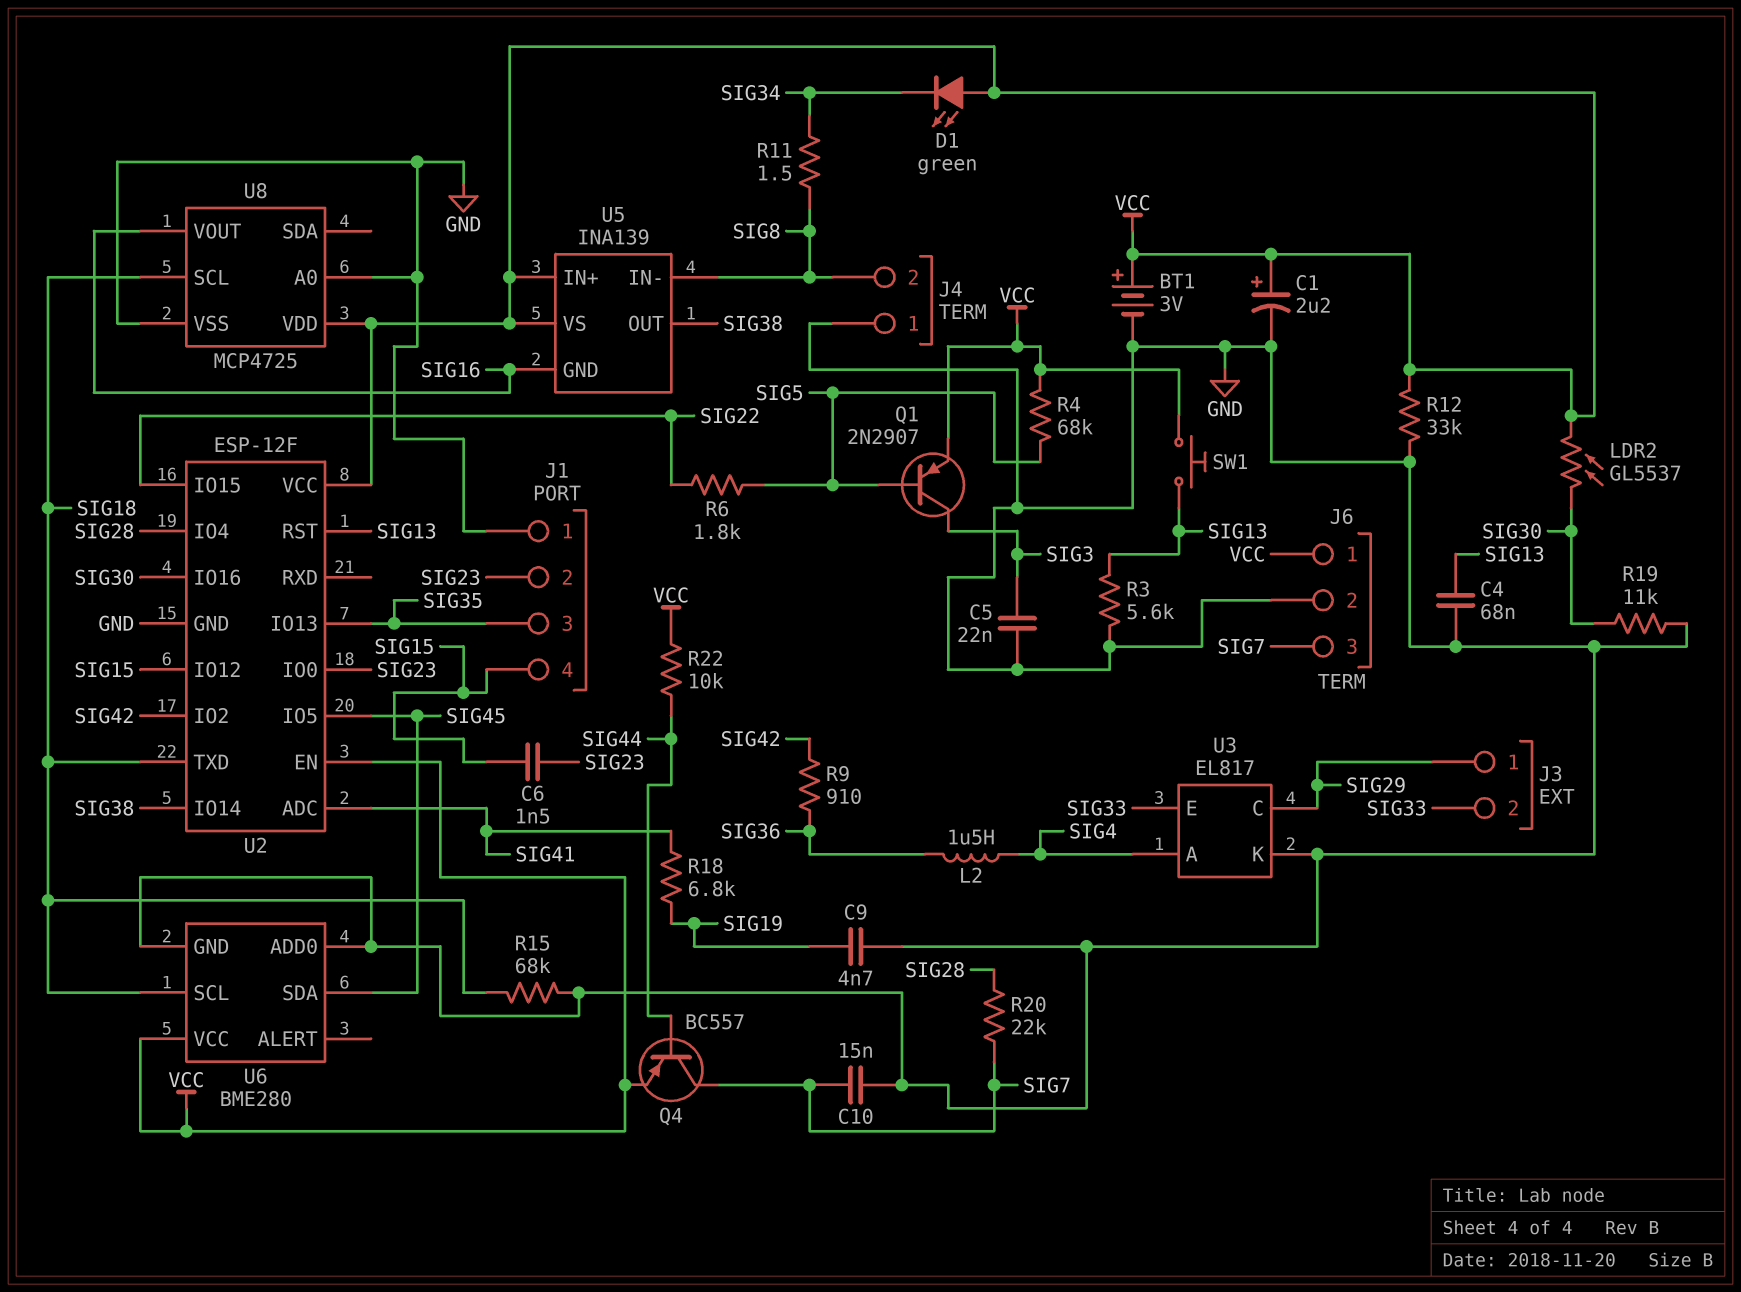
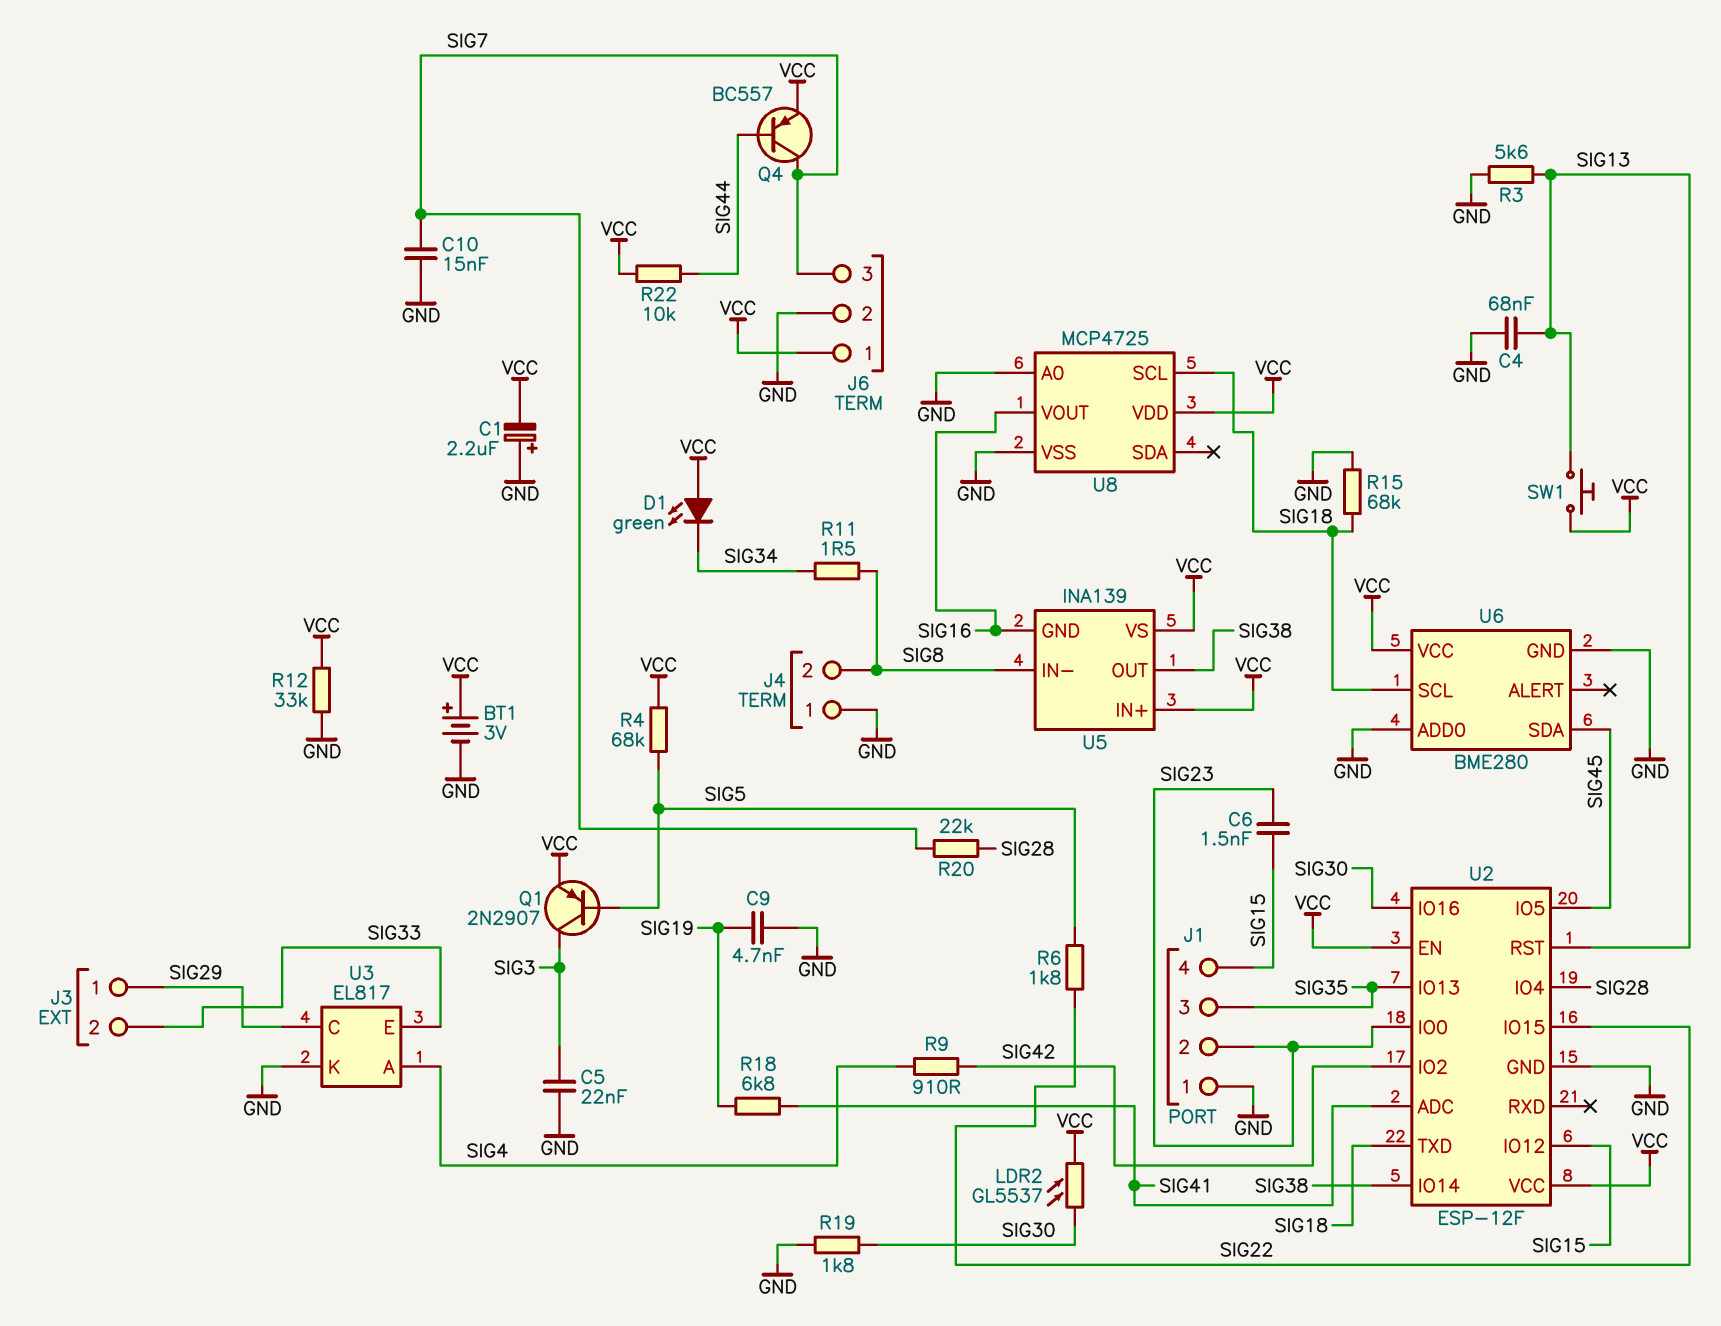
C1: 2.2uF (plus VCC, minus GND) -> 2.2uF (plus GND, minus VCC)
L2: 1.5uH (SIG4, SIG36) -> none
R9: 910 (SIG36, SIG42) -> 910 (SIG4, SIG42)
R19: 11k (GND, SIG30) -> 1.8k (GND, SIG30)

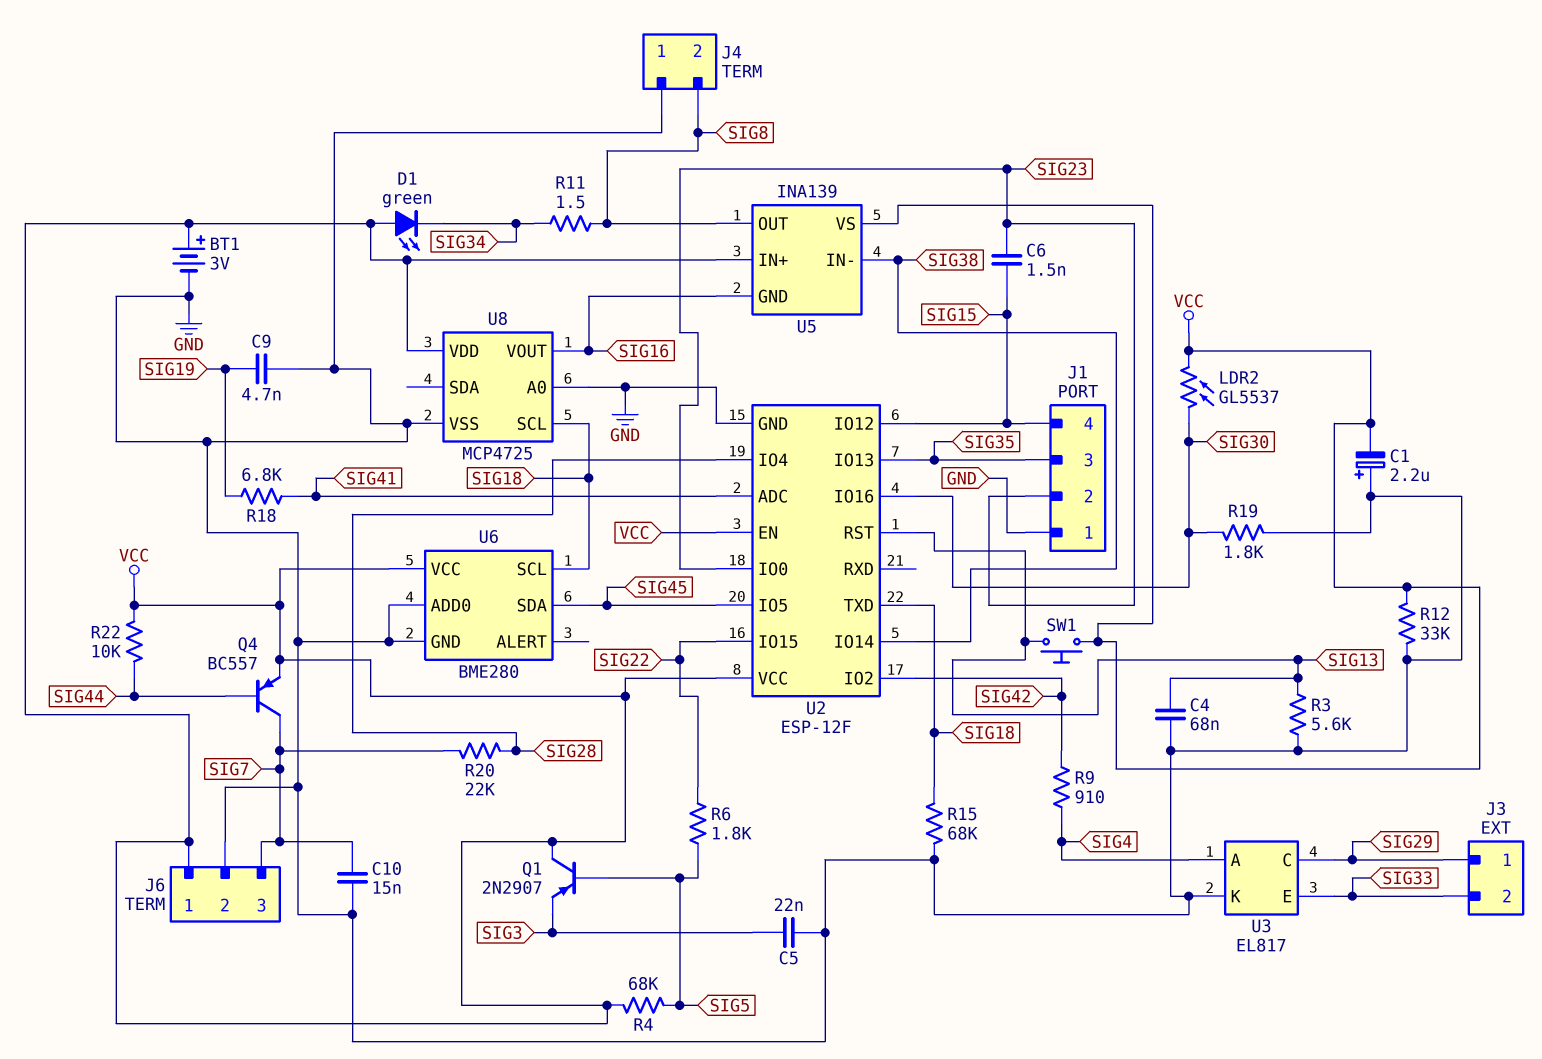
Q1: PNP 2N2907 (B SIG5, C SIG3, E VCC) -> PNP 2N2907 (B SIG5, C VCC, E SIG3)
U5 pin IN-: SIG8 -> SIG38
U5 pin OUT: SIG38 -> SIG8

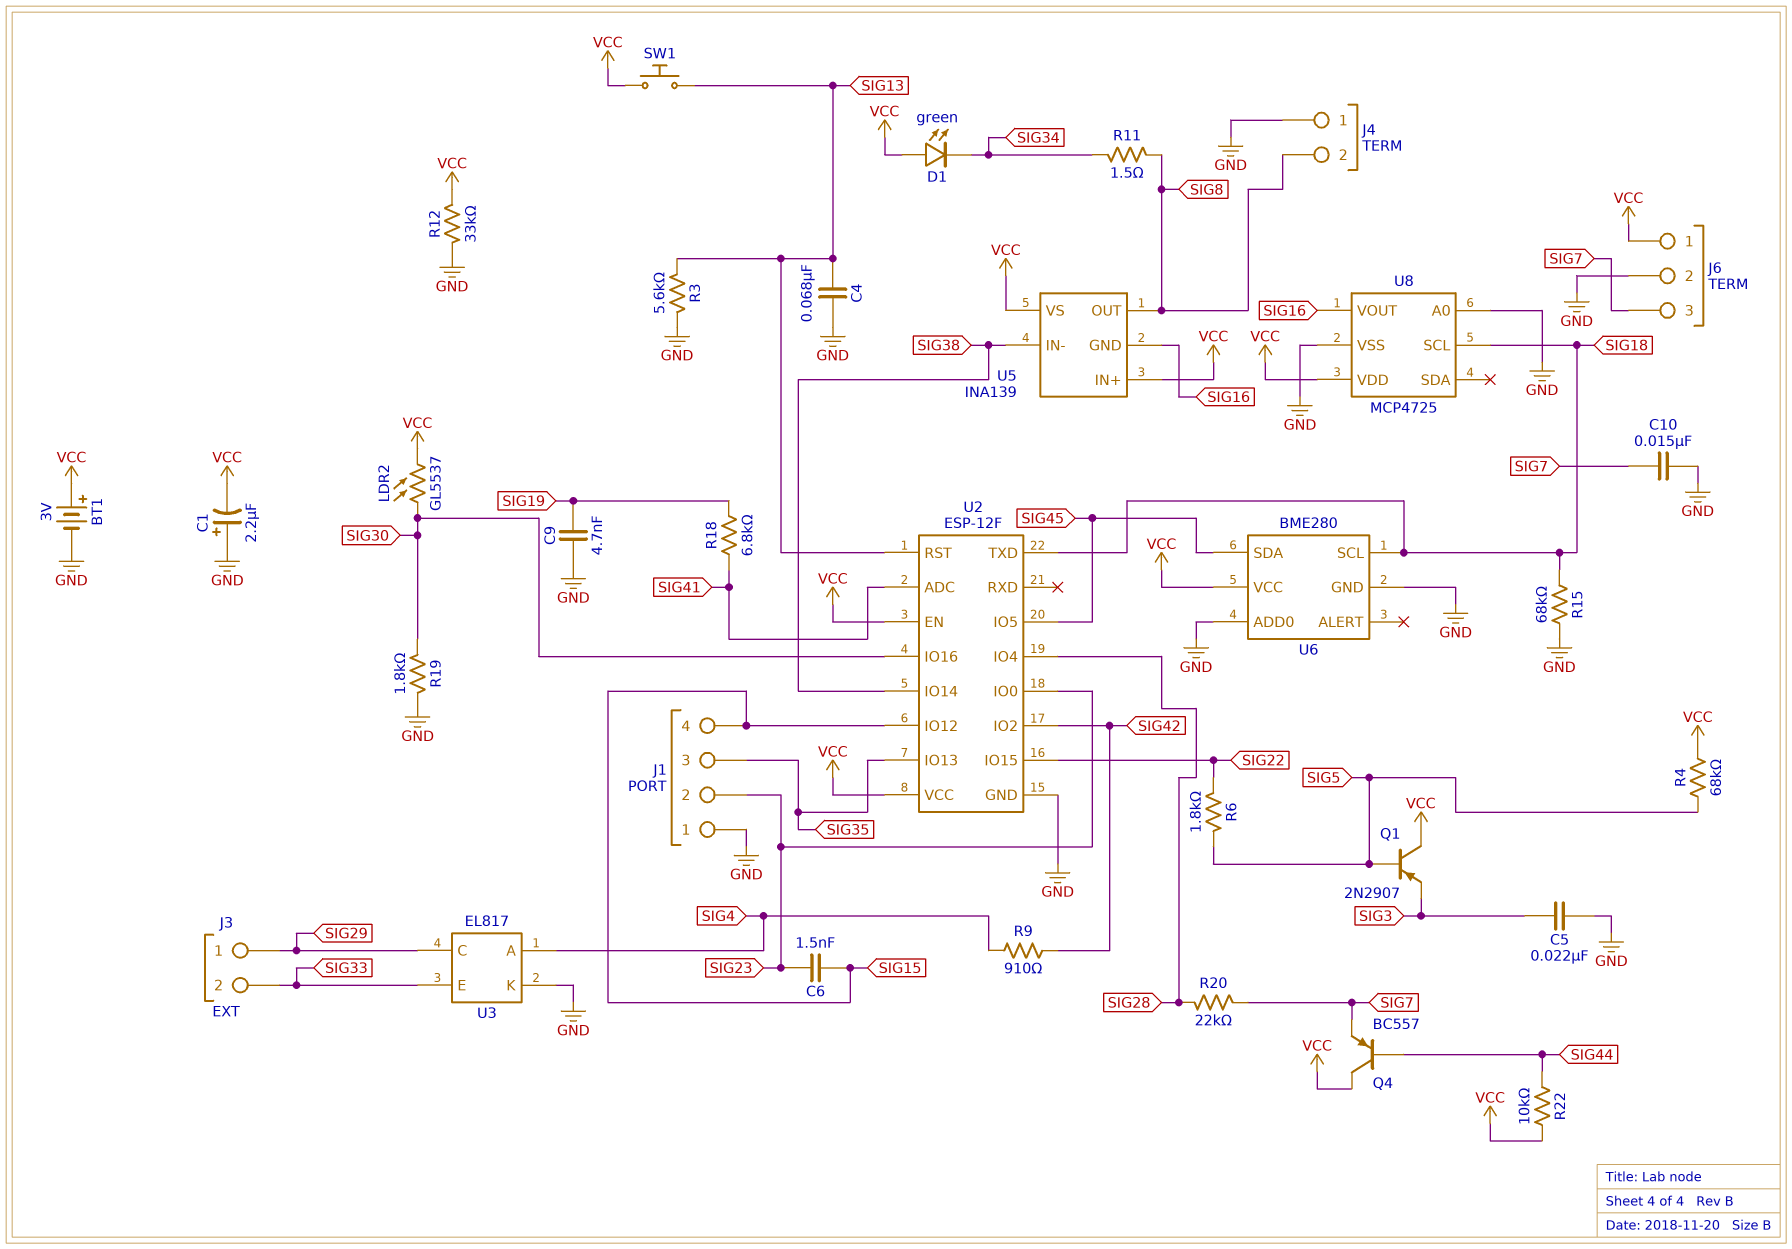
Q4: PNP BC557 (B SIG44, C SIG7, E VCC) -> PNP BC557 (B SIG44, C VCC, E SIG7)

